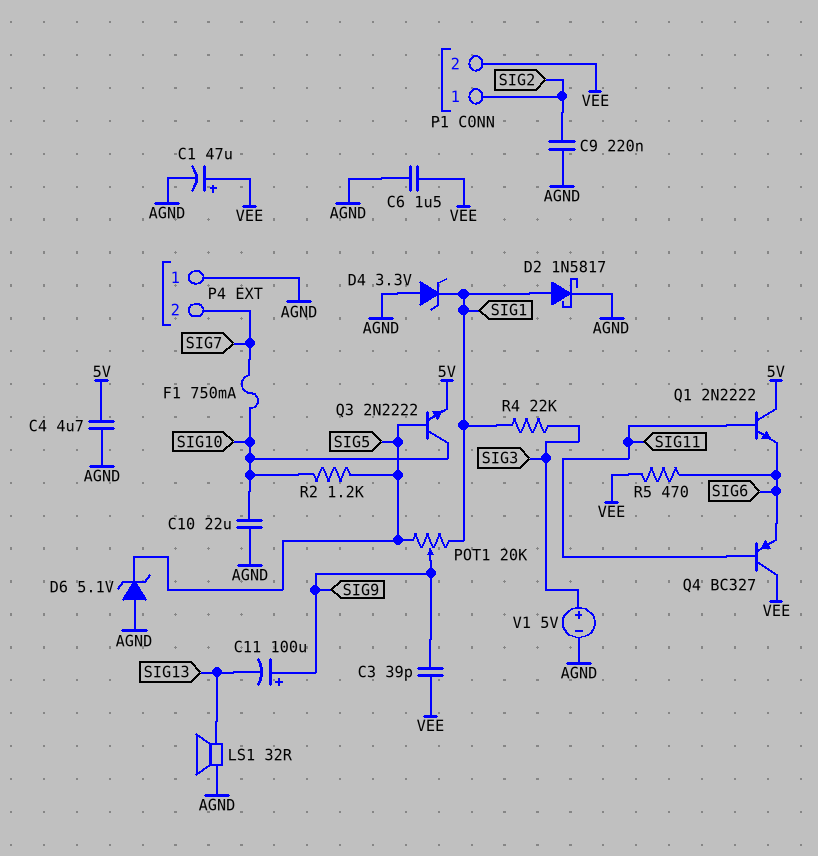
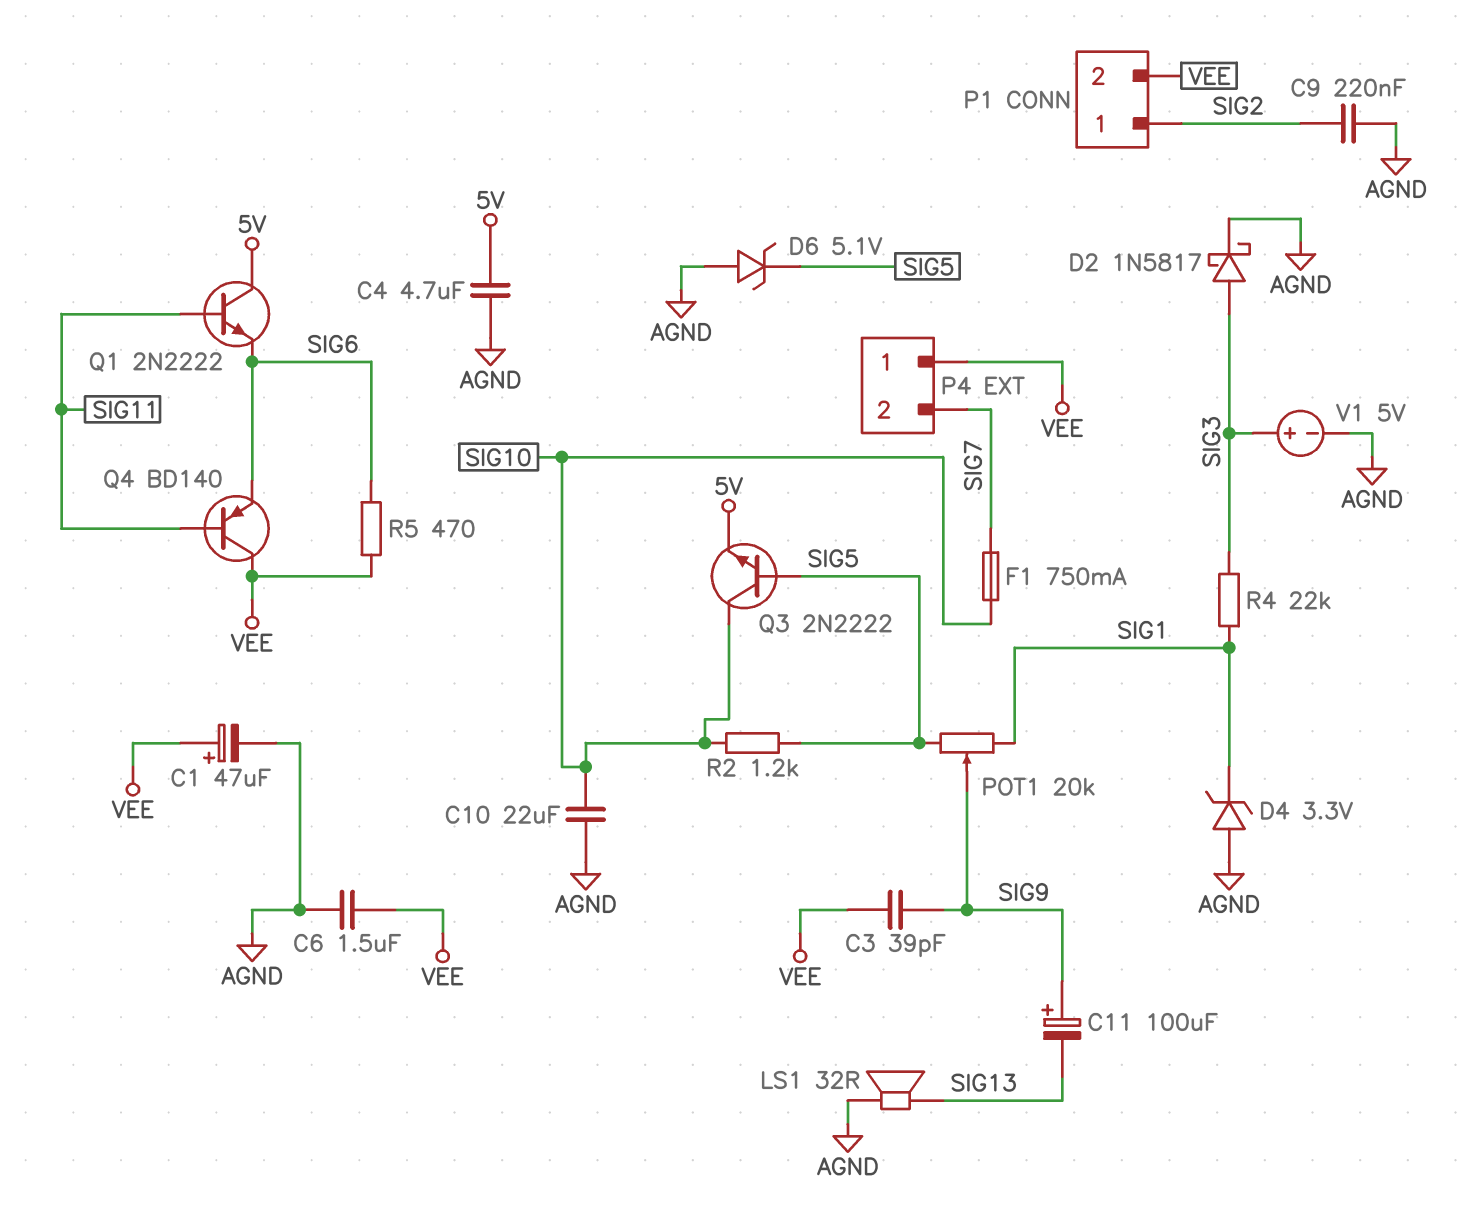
D2: schottky 1N5817 (A SIG1, K AGND) -> schottky 1N5817 (A SIG3, K AGND)
P4 pin 1: AGND -> VEE
Q4: PNP BC327 (B SIG11, C VEE, E SIG6) -> PNP BD140 (B SIG11, C VEE, E SIG6)

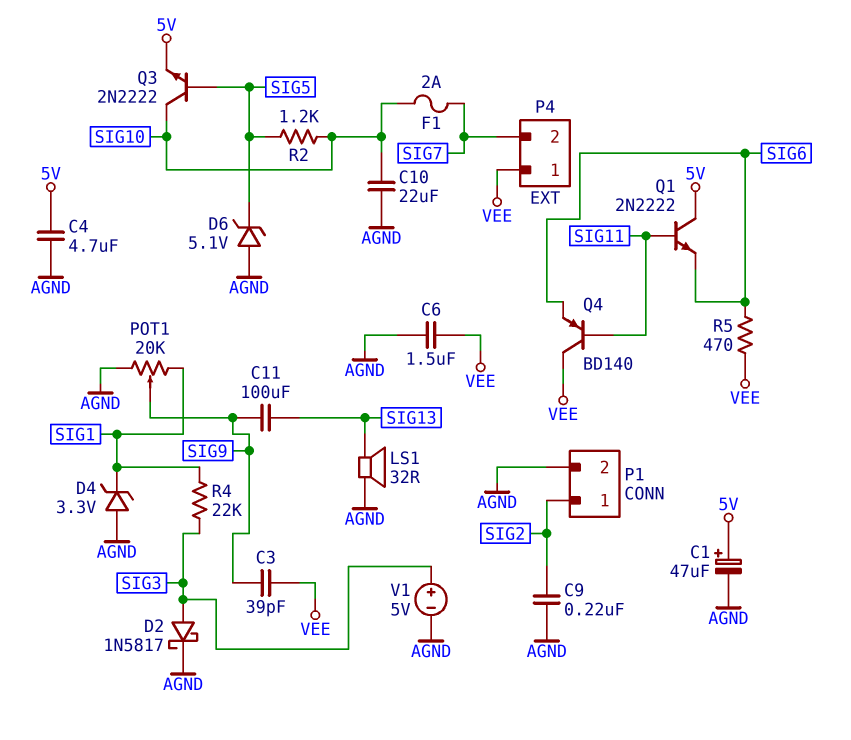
C1: 47uF (plus VEE, minus AGND) -> 47uF (plus 5V, minus AGND)
C11: 100uF (plus SIG9, minus SIG13) -> 100uF (SIG9, SIG13)
F1: 750mA (SIG7, SIG10) -> 2A (SIG7, SIG10)
P1 pin 2: VEE -> AGND
POT1: 20k (SIG1, SIG5, wiper SIG9) -> 20k (AGND, SIG1, wiper SIG9)

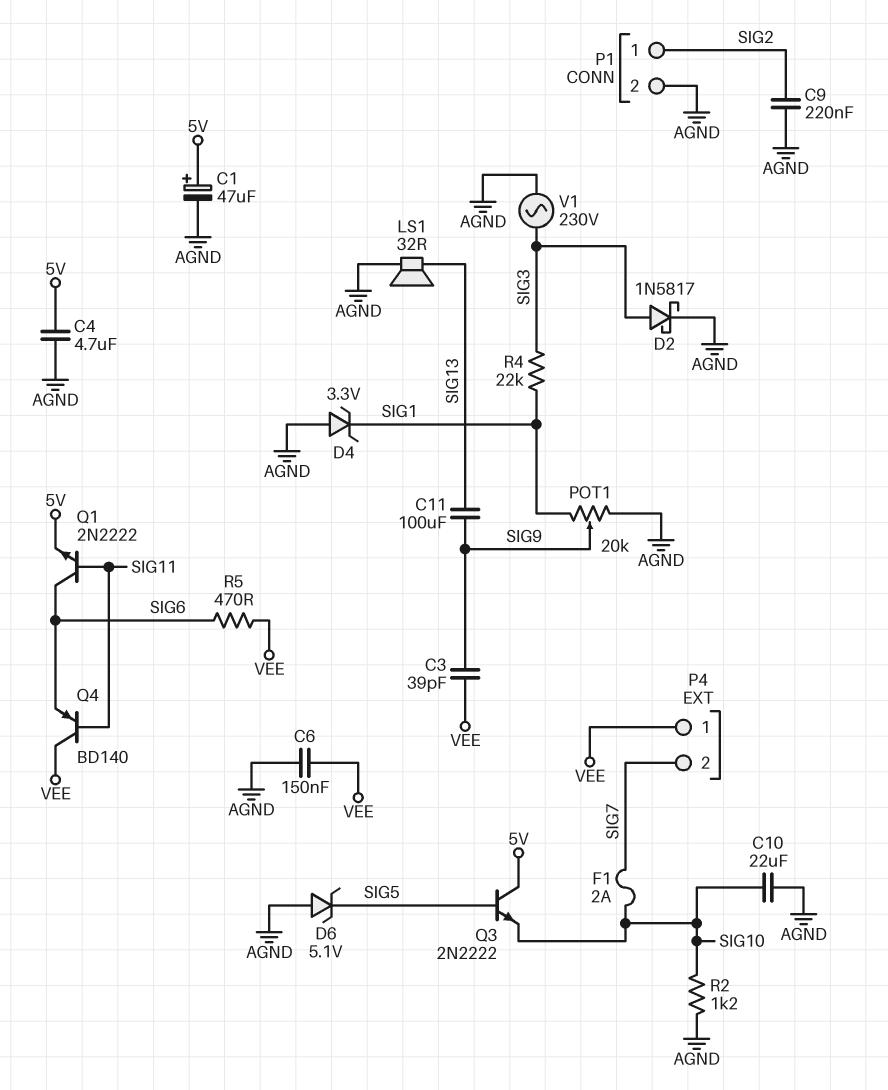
C6: 1.5uF (AGND, VEE) -> 150nF (AGND, VEE)
Q1: NPN 2N2222 (B SIG11, C 5V, E SIG6) -> NPN 2N2222 (B SIG11, C SIG6, E 5V)
Q3: NPN 2N2222 (B SIG5, C SIG10, E 5V) -> NPN 2N2222 (B SIG5, C 5V, E SIG10)
R2: 1.2k (SIG5, SIG10) -> 1.2k (AGND, SIG10)
V1: 5V (plus SIG3, minus AGND) -> AC 230V (AGND, SIG3)

